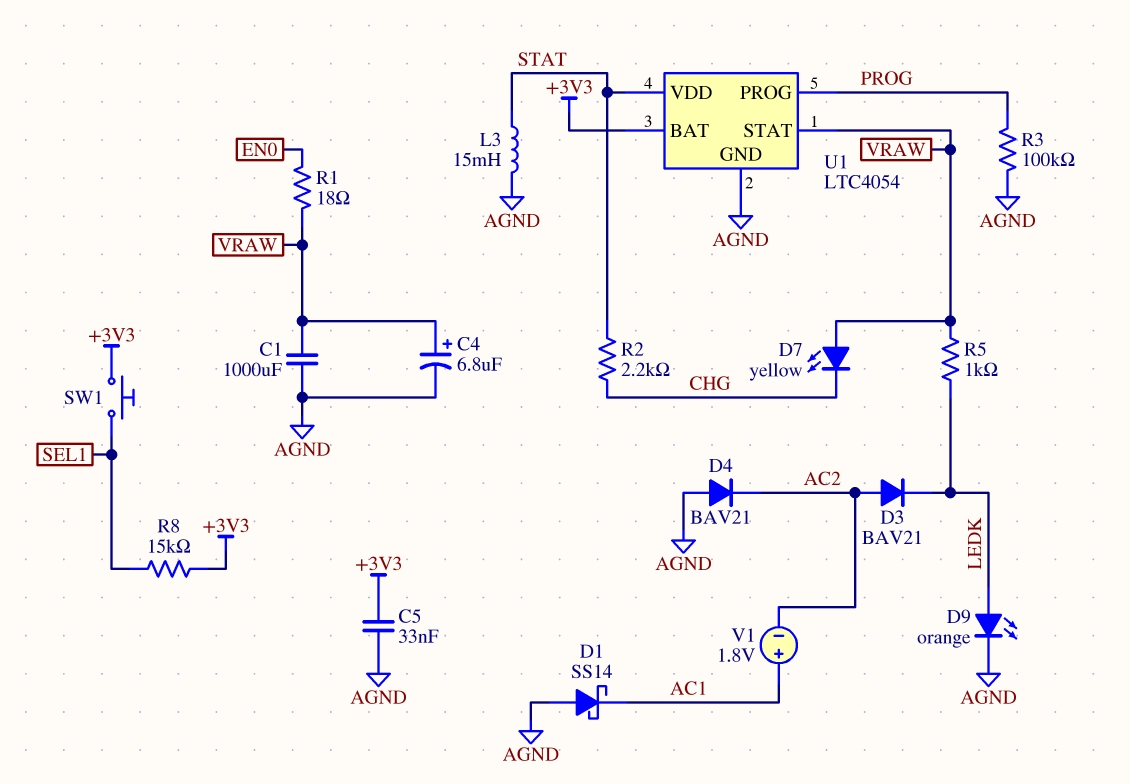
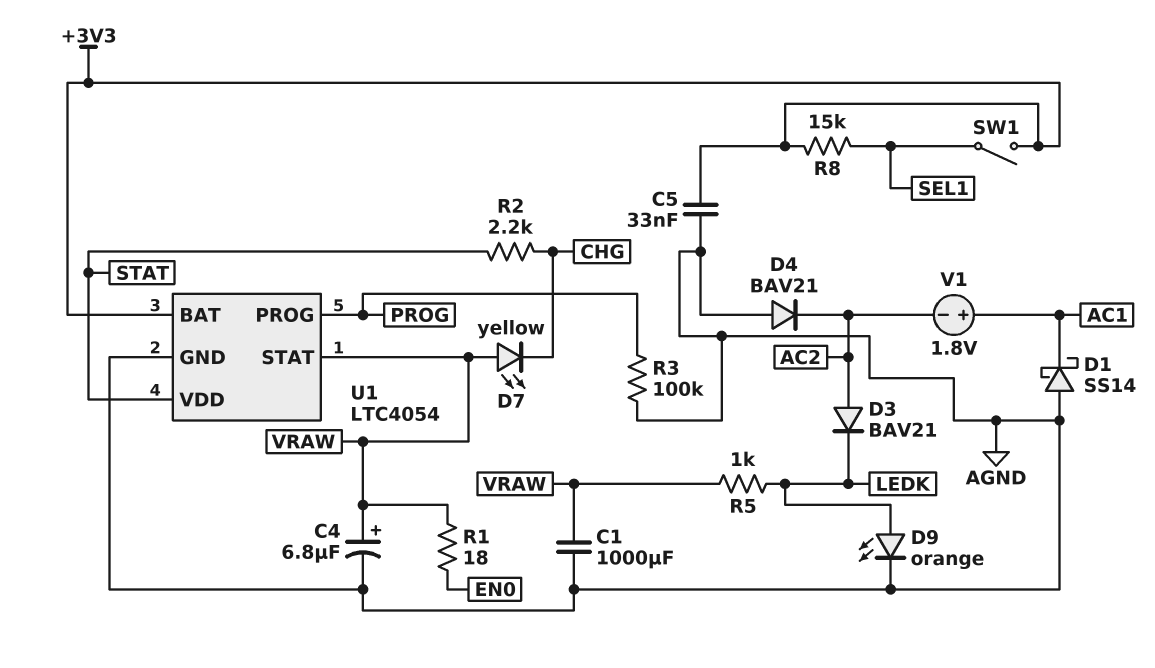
L3: 15mH (AGND, STAT) -> none
SW1: button (+3V3, SEL1) -> switch (+3V3, SEL1)

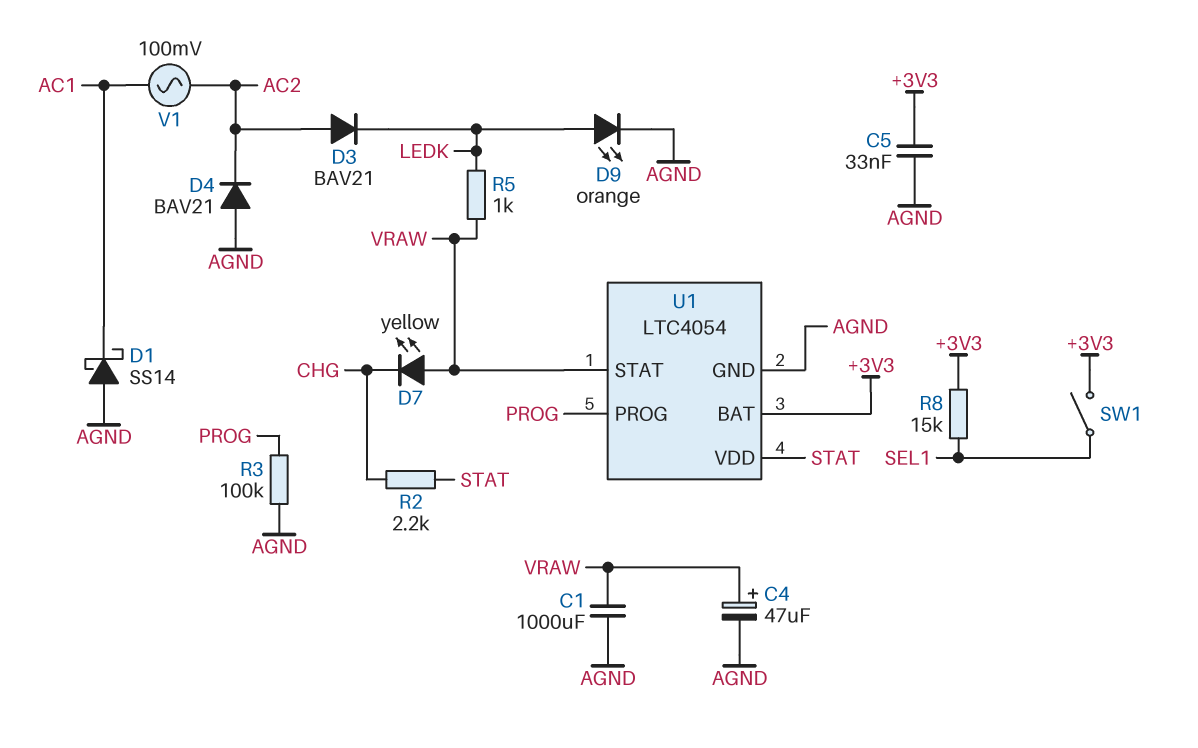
C4: 6.8uF (plus VRAW, minus AGND) -> 47uF (plus VRAW, minus AGND)
R1: 18 (EN0, VRAW) -> none
V1: 1.8V (plus AC1, minus AC2) -> AC 100mV (AC1, AC2)

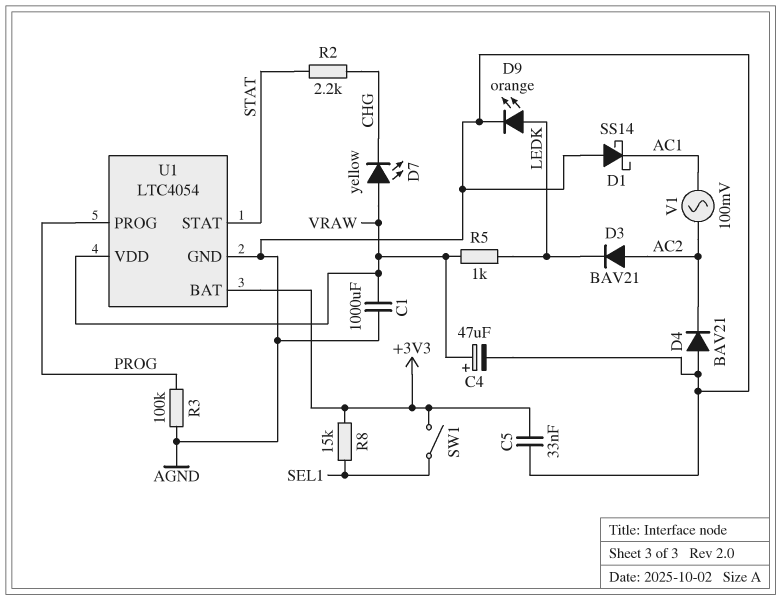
U1 pin STAT: VRAW -> STAT
U1 pin VDD: STAT -> VRAW

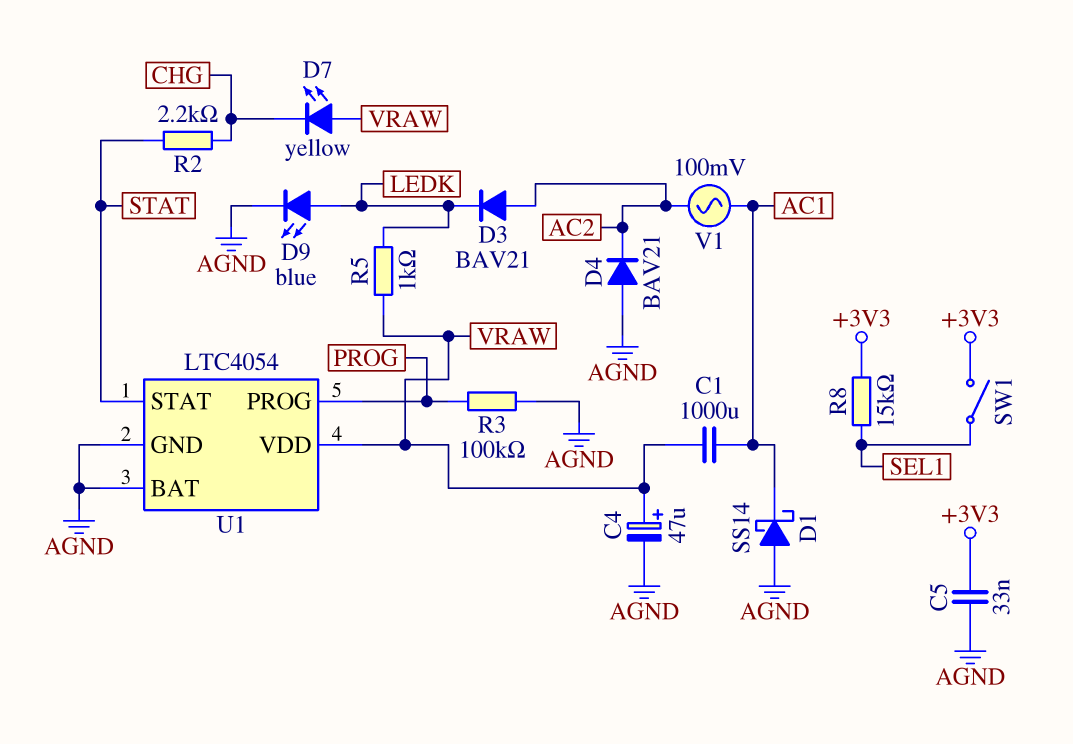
C1: 1000uF (AGND, VRAW) -> 1000uF (AC1, VRAW)
D9: LED orange (A LEDK, K AGND) -> LED blue (A LEDK, K AGND)
U1 pin BAT: +3V3 -> AGND

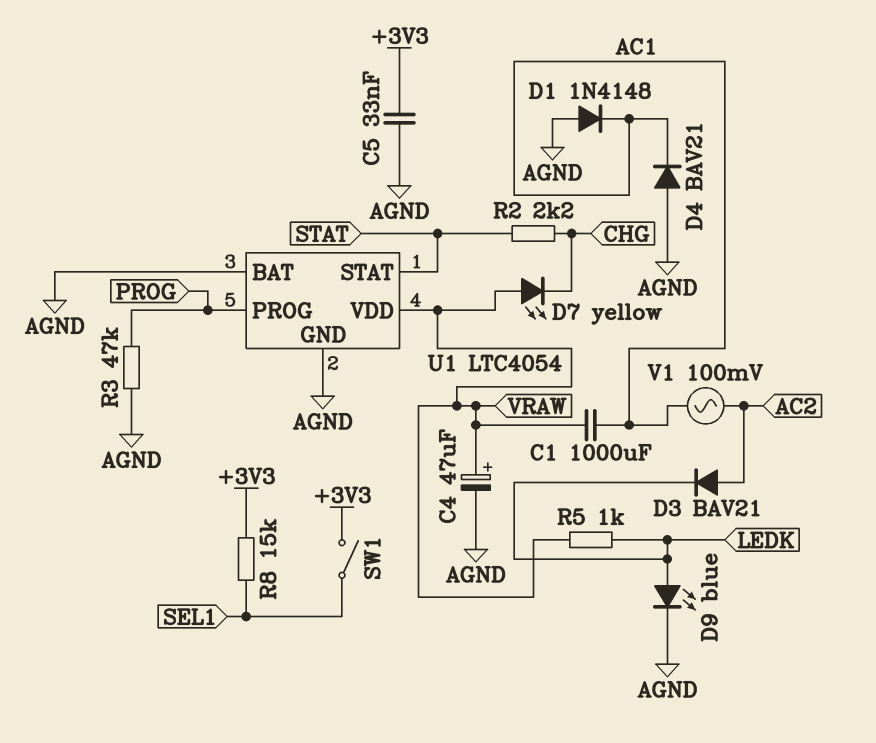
D1: schottky SS14 (A AGND, K AC1) -> diode 1N4148 (A AGND, K AC1)
D4: diode BAV21 (A AGND, K AC2) -> diode BAV21 (A AGND, K AC1)
R3: 100k (AGND, PROG) -> 47k (AGND, PROG)

